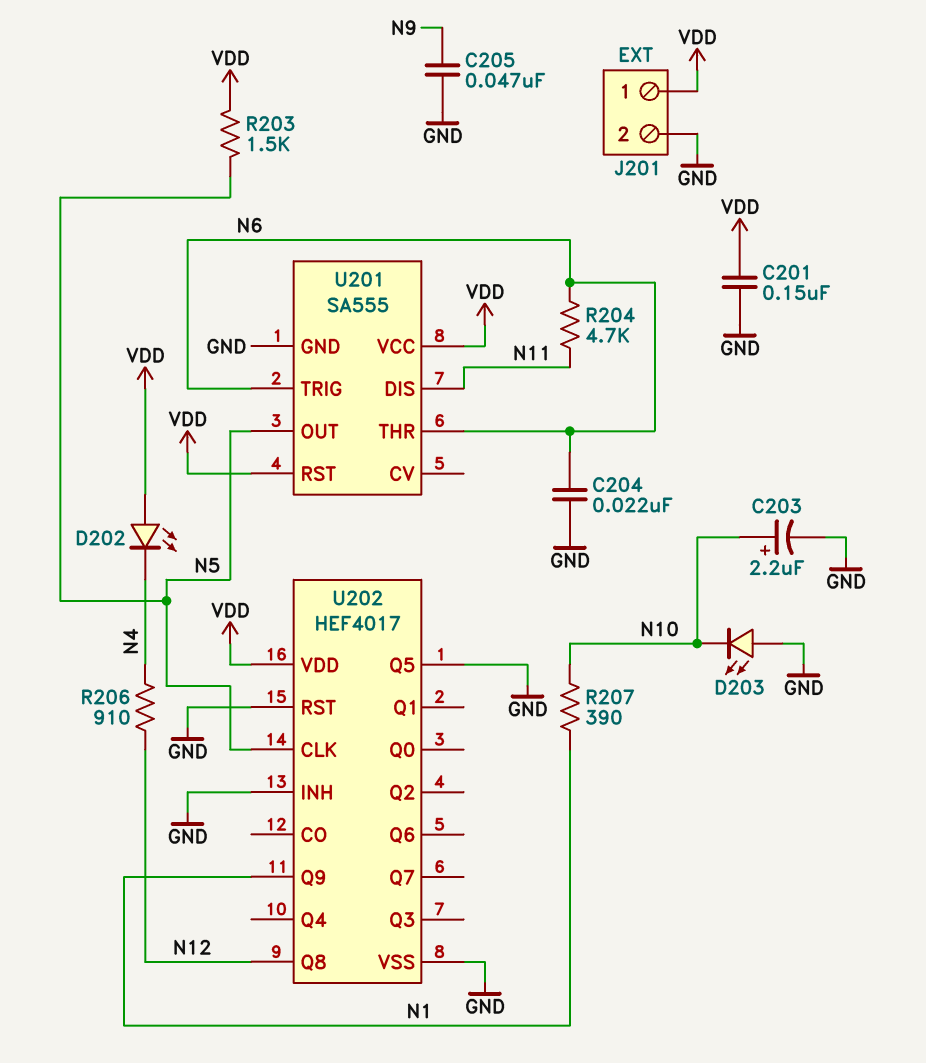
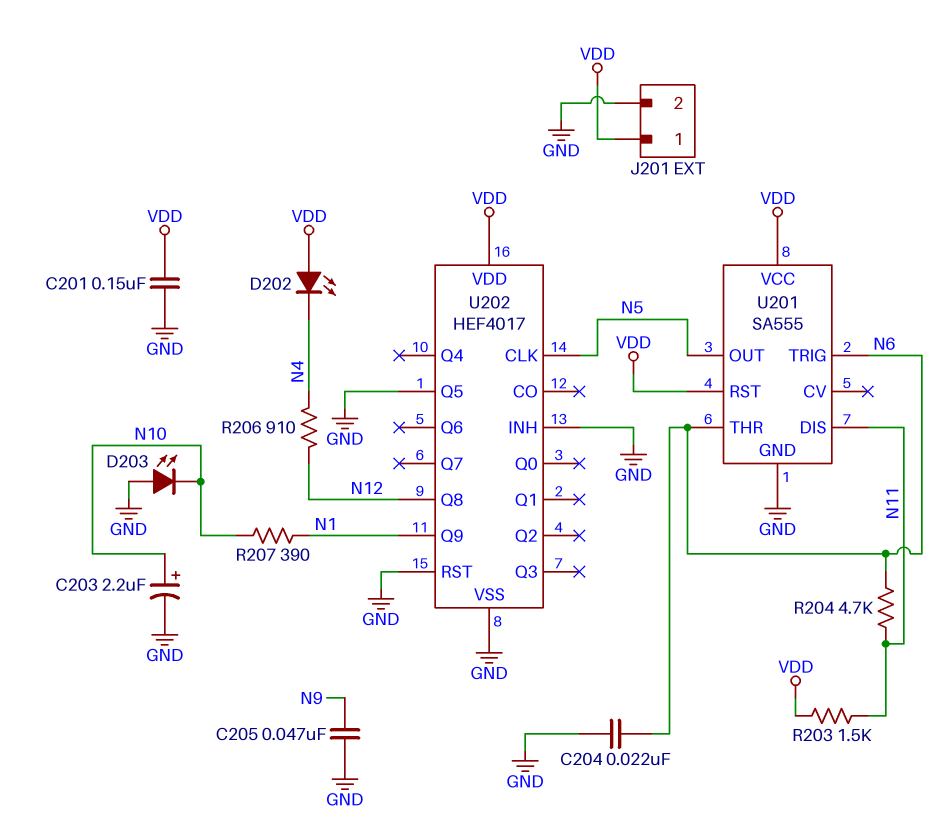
R203: 1.5k (N5, VDD) -> 1.5k (N11, VDD)

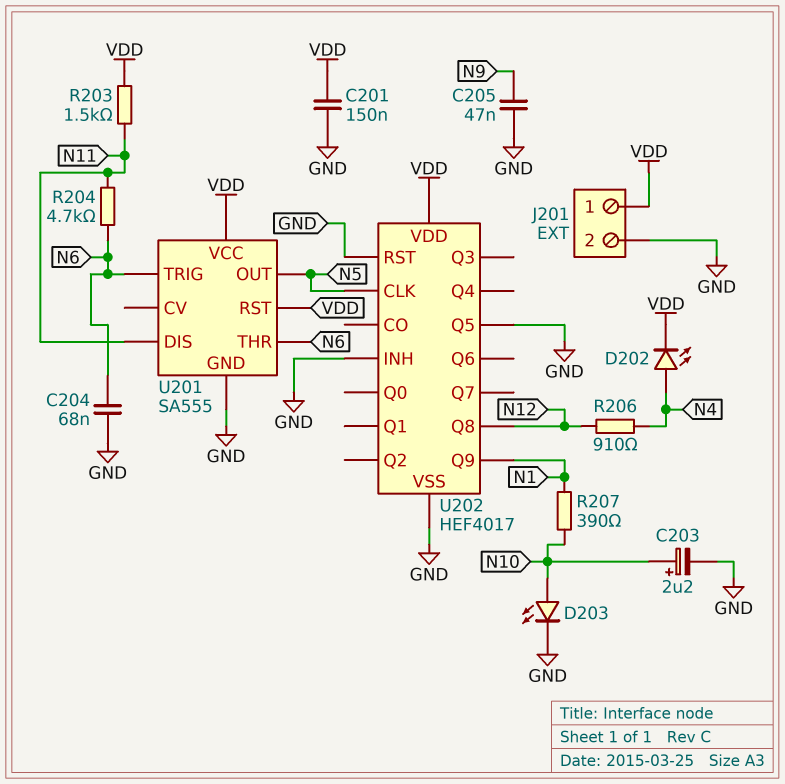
C204: 22nF (GND, N6) -> 68nF (GND, N6)
D202: LED (A VDD, K N4) -> LED (A N4, K VDD)
D203: LED (A GND, K N10) -> LED (A N10, K GND)

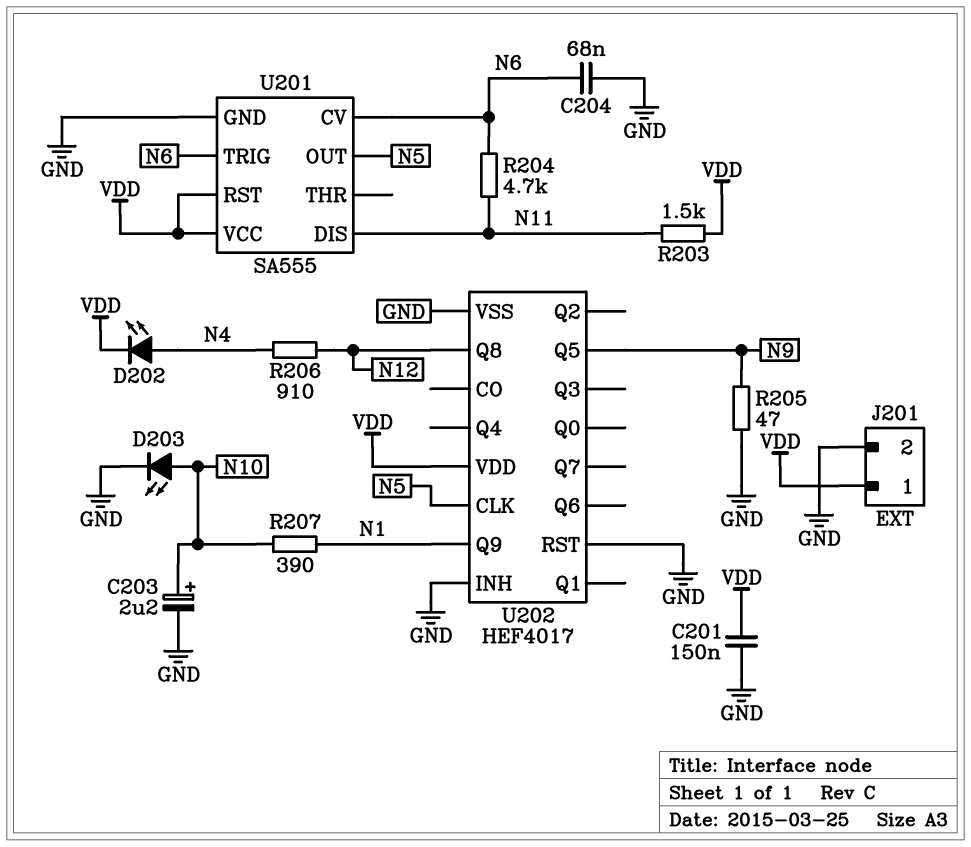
C205: 47nF (GND, N9) -> none
R205: none -> 47 (GND, N9)
U201 pin CV: none -> N6
U201 pin THR: N6 -> none
U202 pin Q5: GND -> N9

